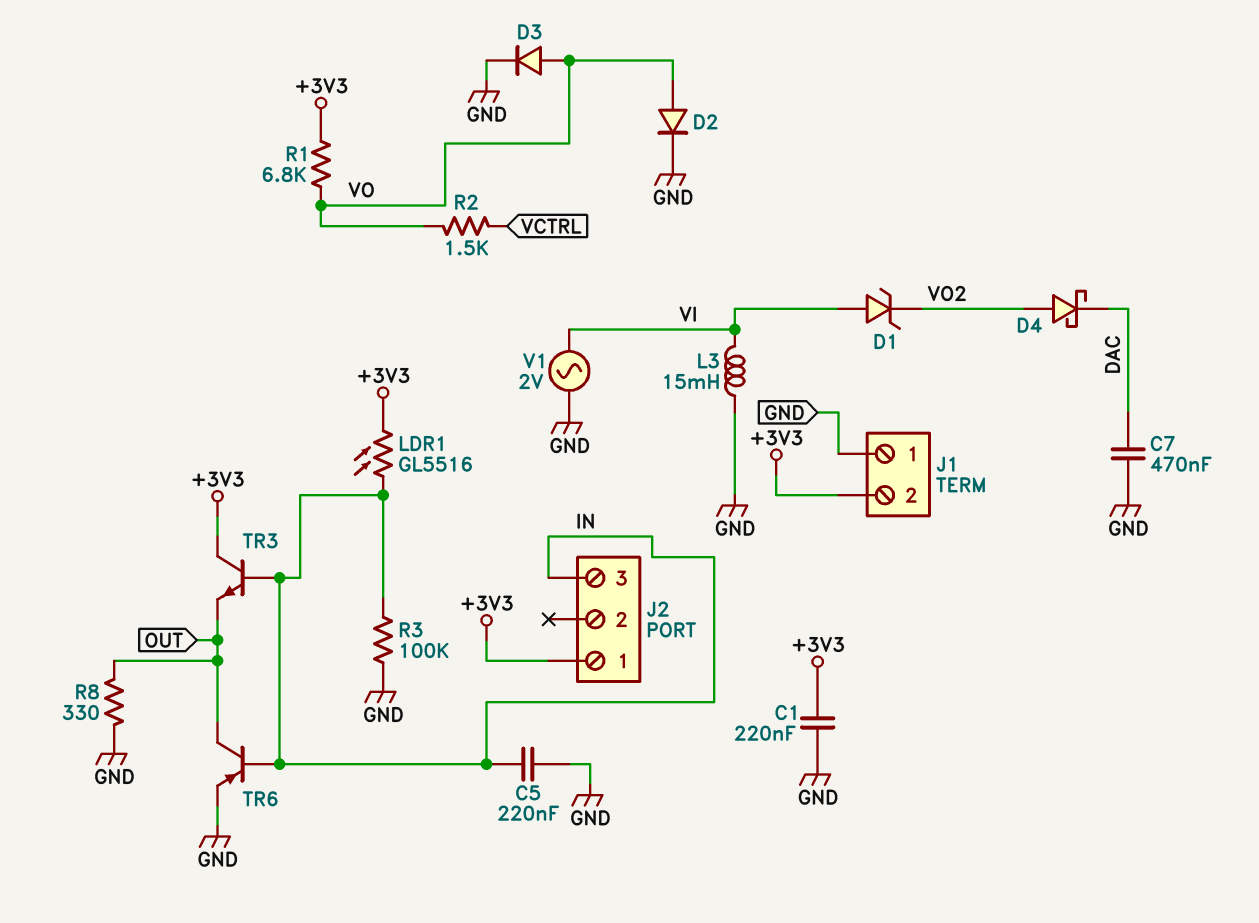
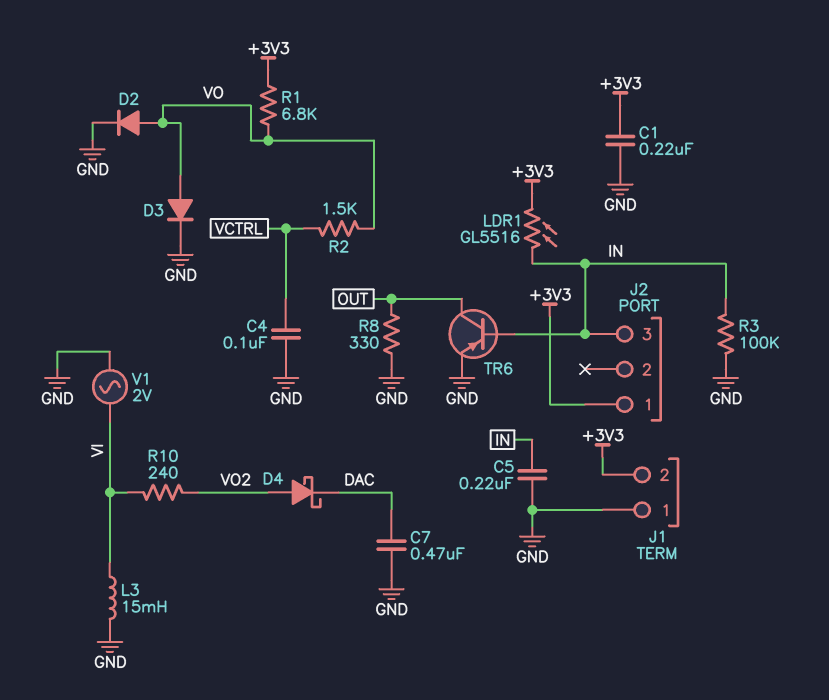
C4: none -> 100nF (GND, VCTRL)
D1: zener (A VI, K VO2) -> none
R10: none -> 240 (VI, VO2)
TR3: NPN (B IN, C +3V3, E OUT) -> none

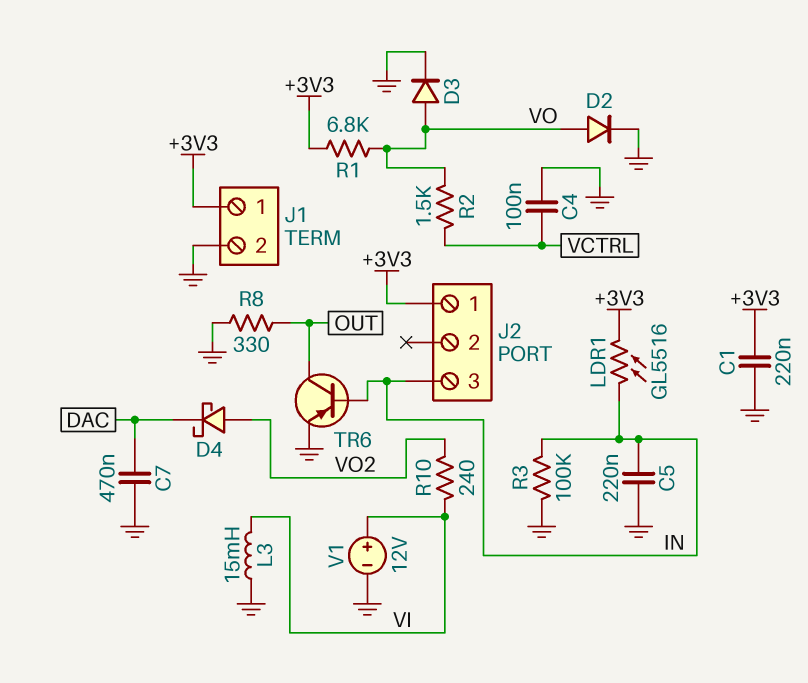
J1 pin 1: GND -> +3V3
J1 pin 2: +3V3 -> GND
V1: AC 2V (GND, VI) -> 12V (plus VI, minus GND)

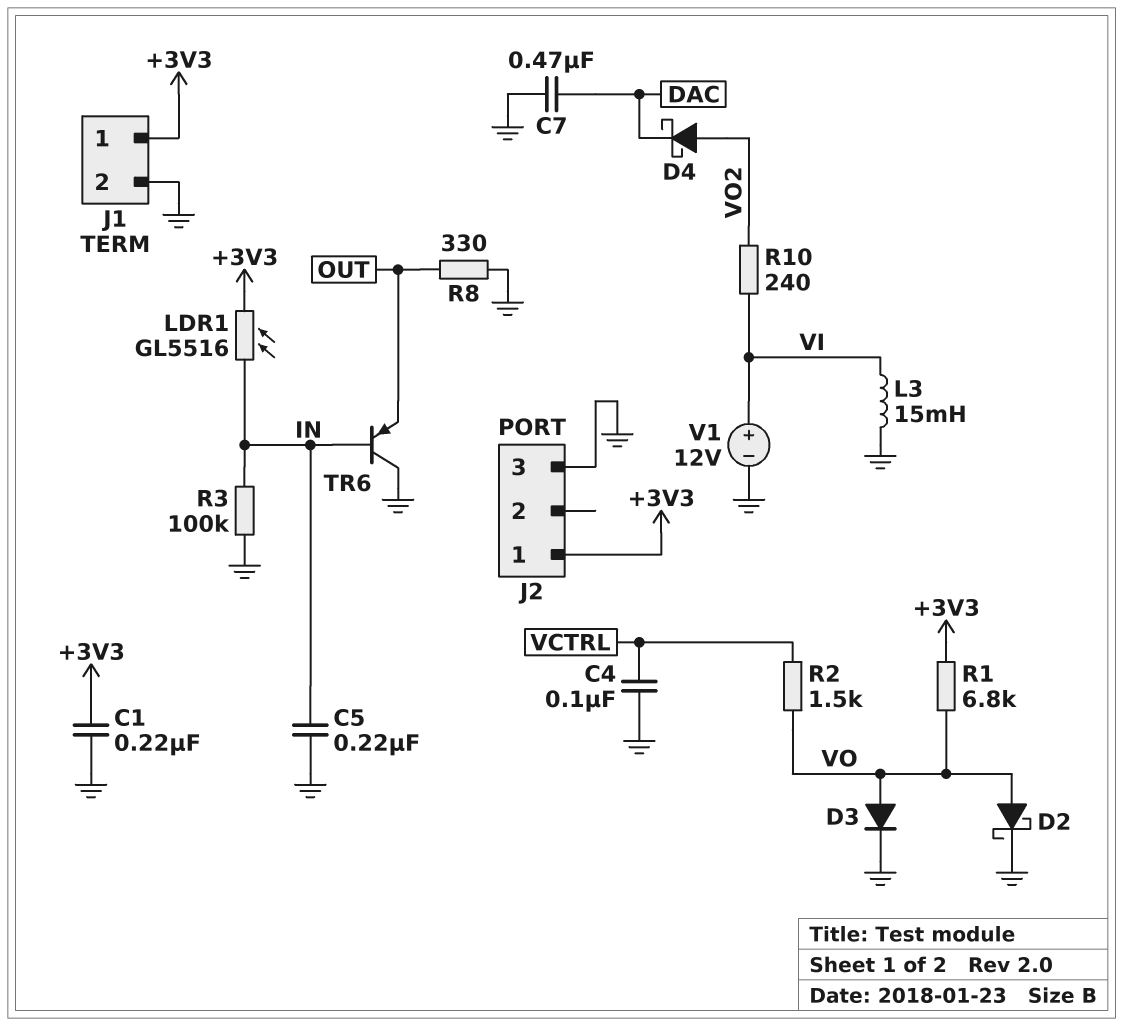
D2: diode (A VO, K GND) -> schottky (A VO, K GND)
J2 pin 3: IN -> GND
TR6: PNP (B IN, C OUT, E GND) -> PNP (B IN, C GND, E OUT)

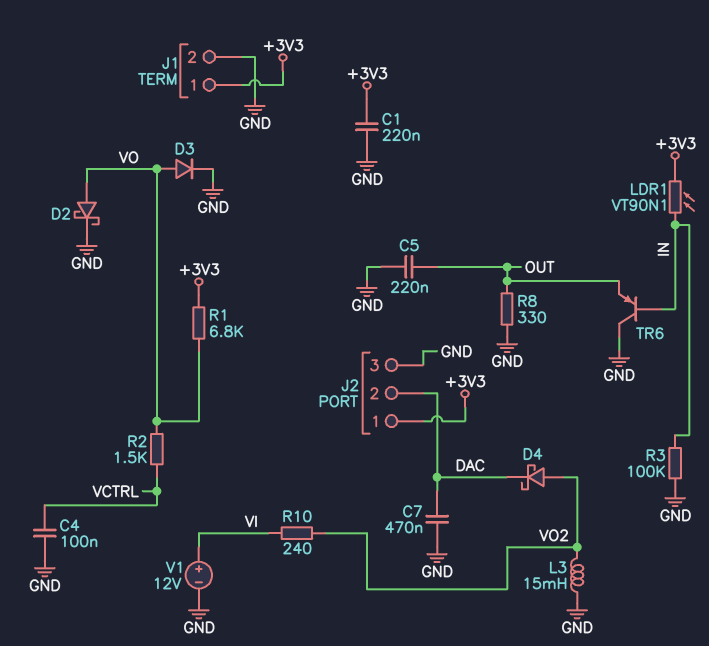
C5: 220nF (GND, IN) -> 220nF (GND, OUT)
J2 pin 2: none -> DAC
L3: 15mH (GND, VI) -> 15mH (GND, VO2)
LDR1: GL5516 (+3V3, IN) -> VT90N1 (+3V3, IN)

